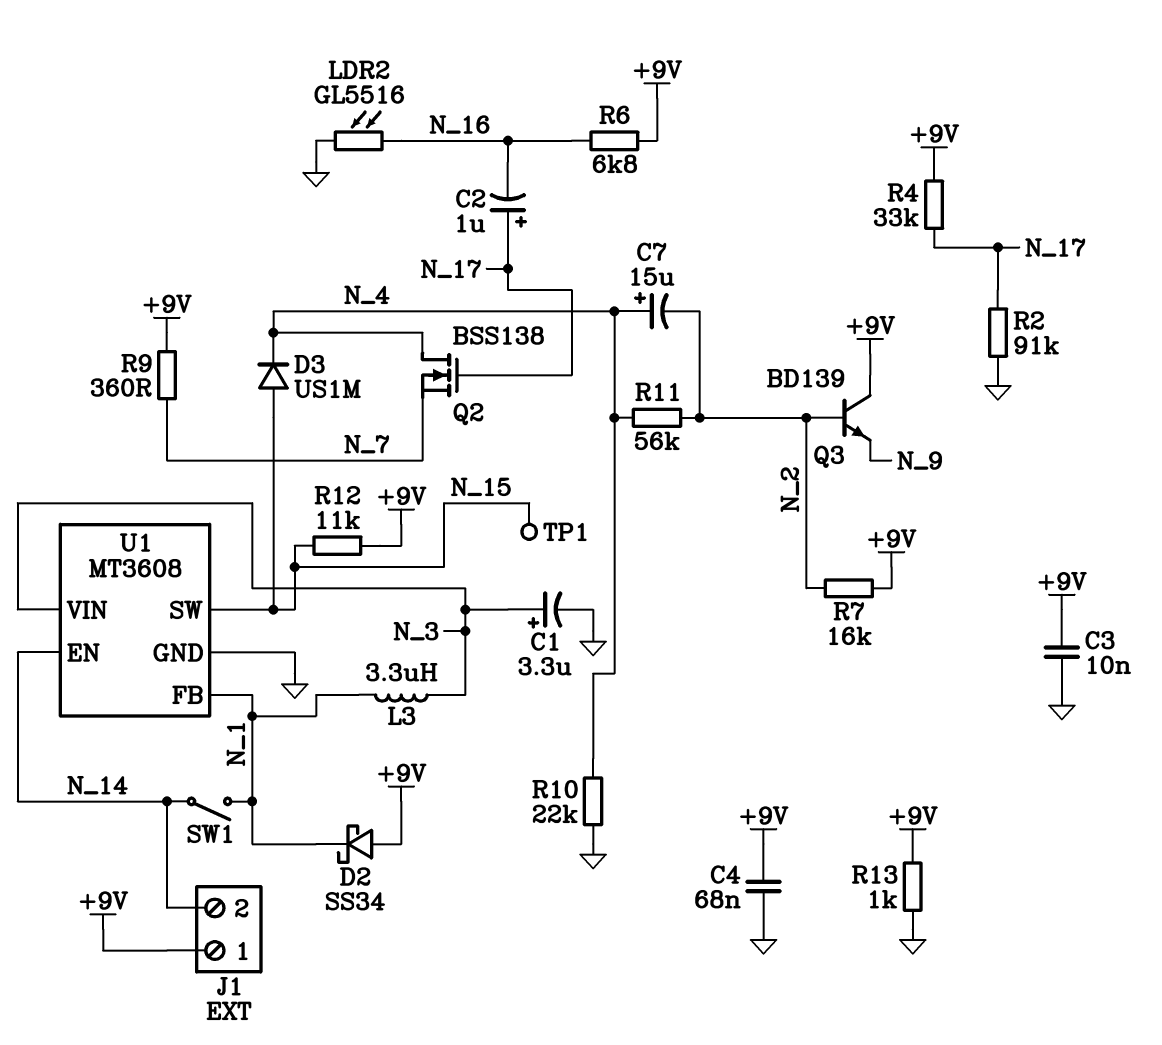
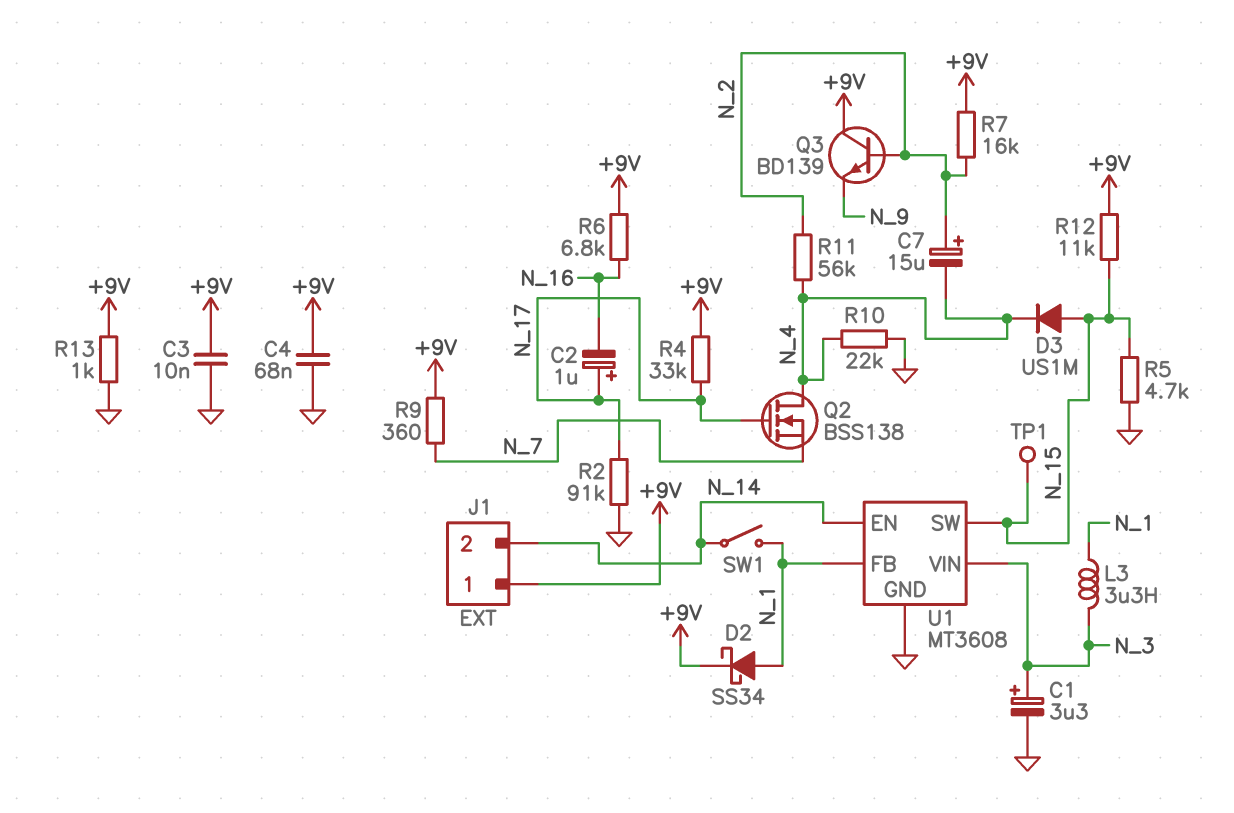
C7: 15uF (plus N_4, minus N_2) -> 15uF (plus N_2, minus N_4)
D2: schottky SS34 (A +9V, K N_1) -> schottky SS34 (A N_1, K +9V)
LDR2: GL5516 (GND, N_16) -> none
R5: none -> 4.7k (GND, N_15)

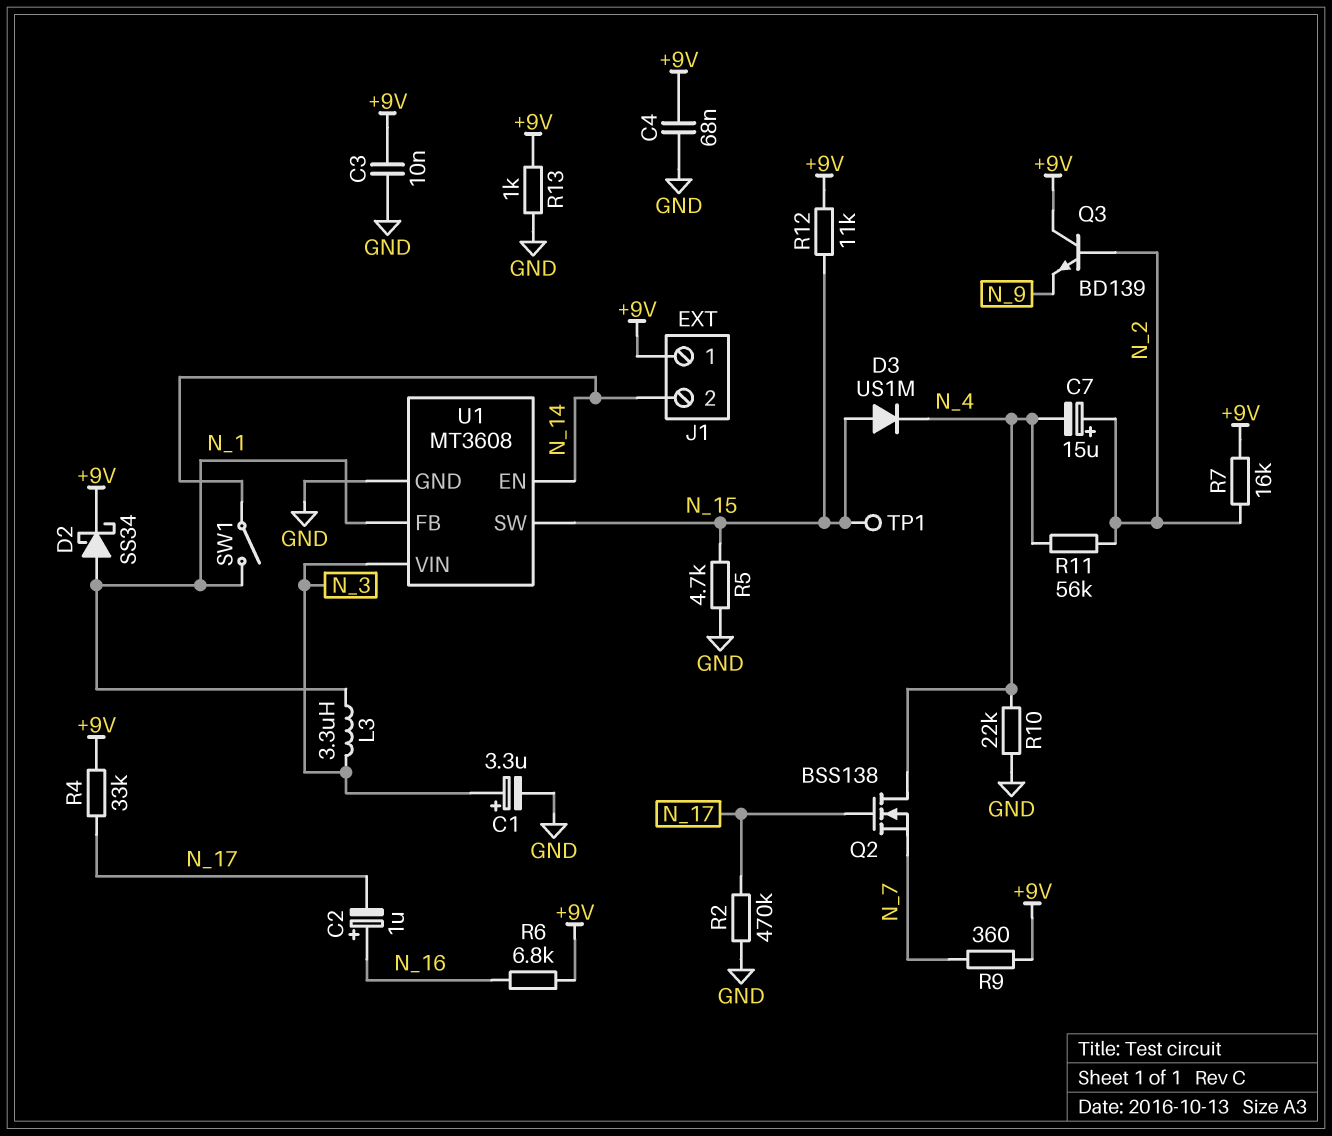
C2: 1uF (plus N_17, minus N_16) -> 1uF (plus N_16, minus N_17)
R2: 91k (GND, N_17) -> 470k (GND, N_17)

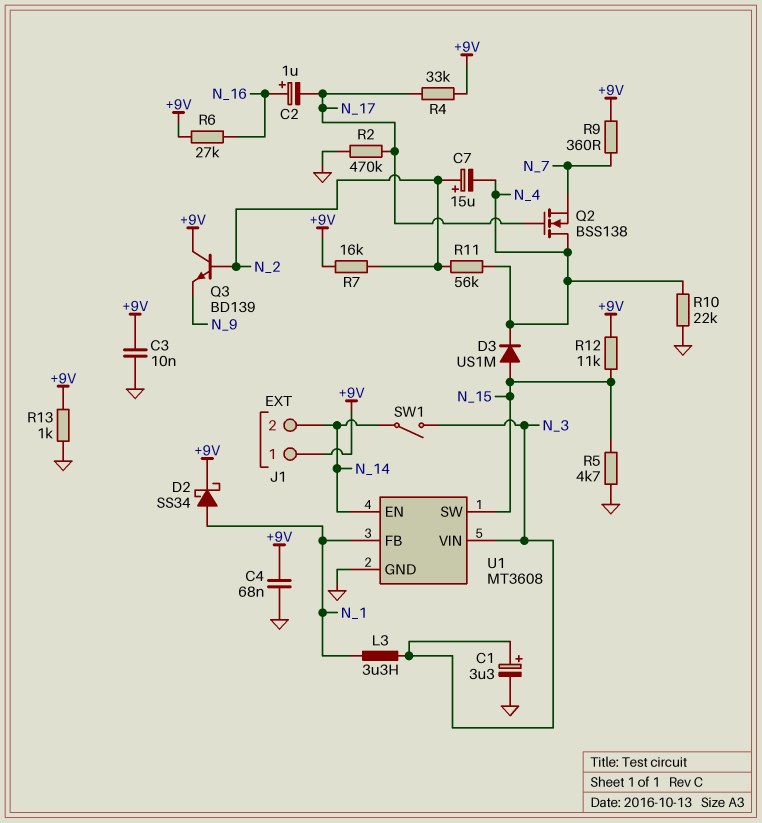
R6: 6.8k (+9V, N_16) -> 27k (+9V, N_16)
SW1: switch (N_1, N_14) -> switch (N_3, N_14)
TP1: test point (N_15) -> none

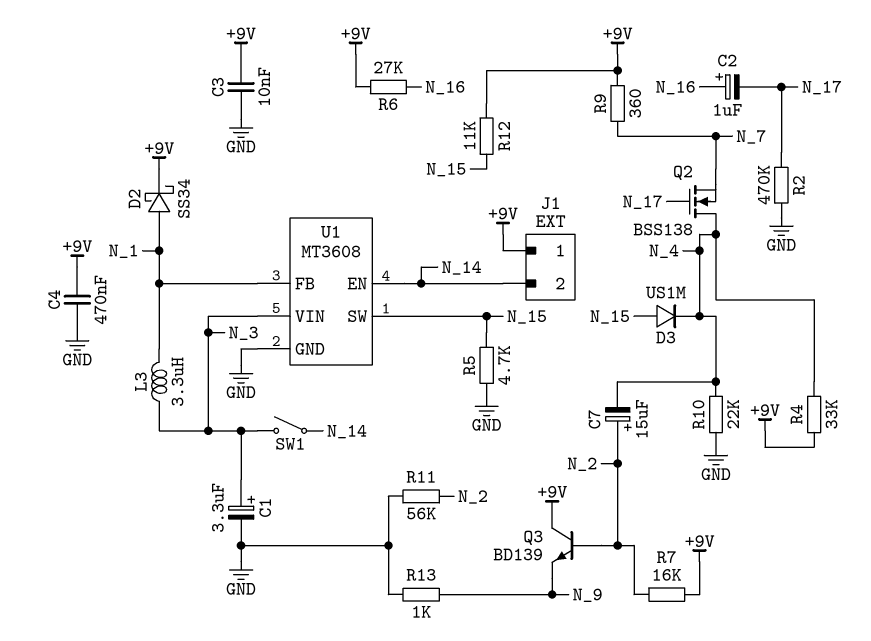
C4: 68nF (+9V, GND) -> 470nF (+9V, GND)
R4: 33k (+9V, N_17) -> 33k (+9V, N_4)
R11: 56k (N_2, N_4) -> 56k (GND, N_2)
R13: 1k (+9V, GND) -> 1k (GND, N_9)

